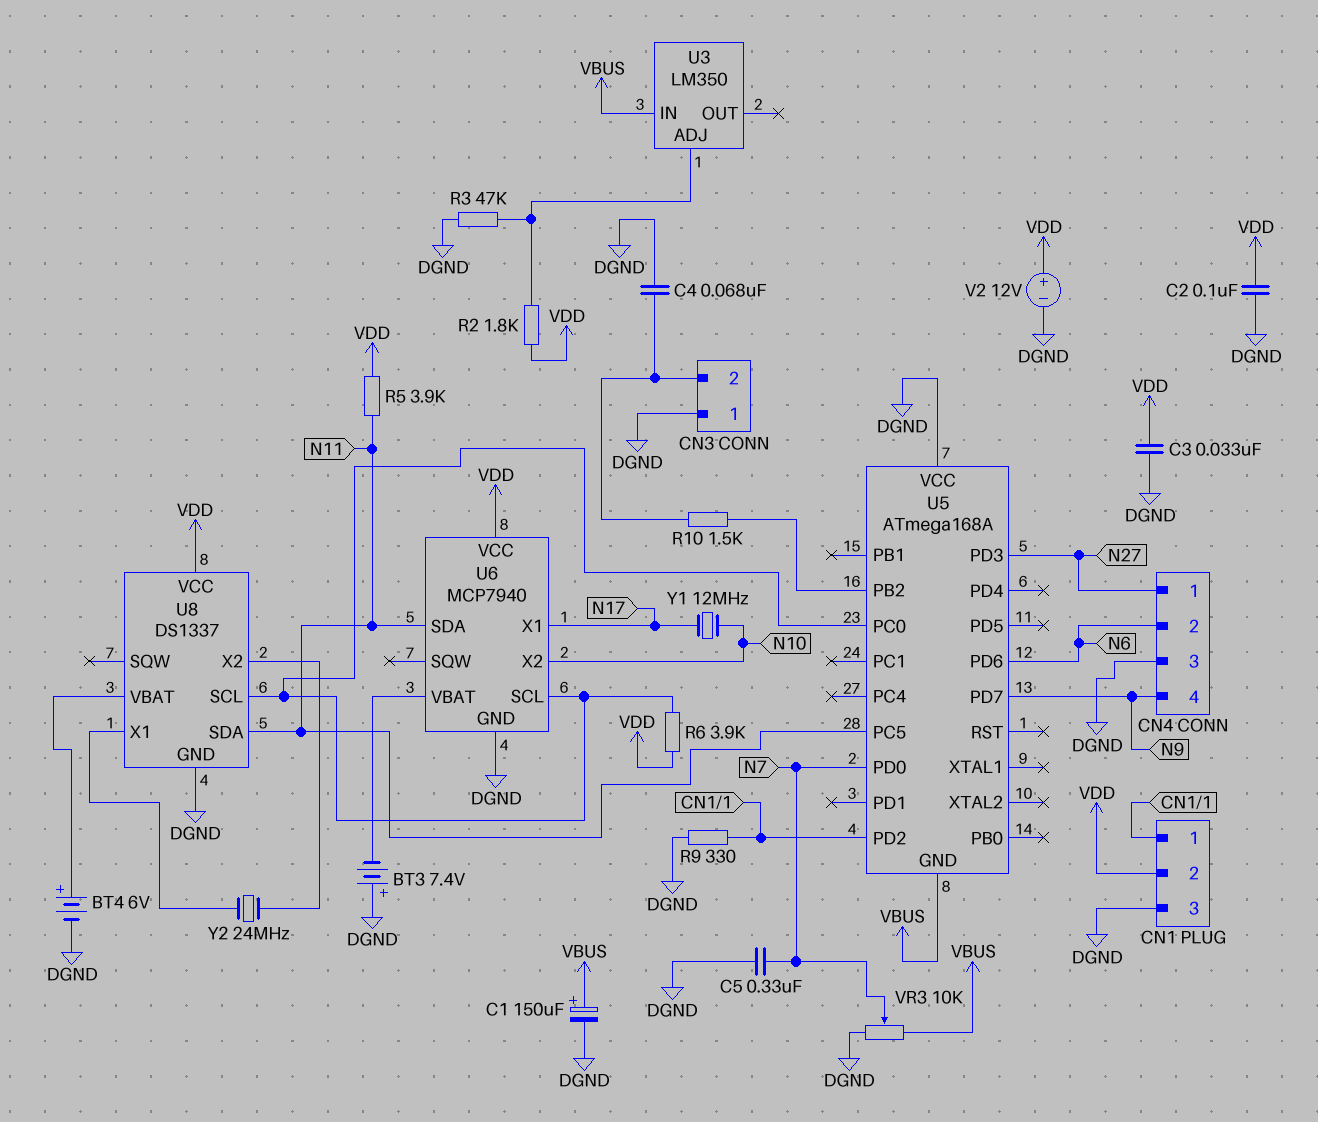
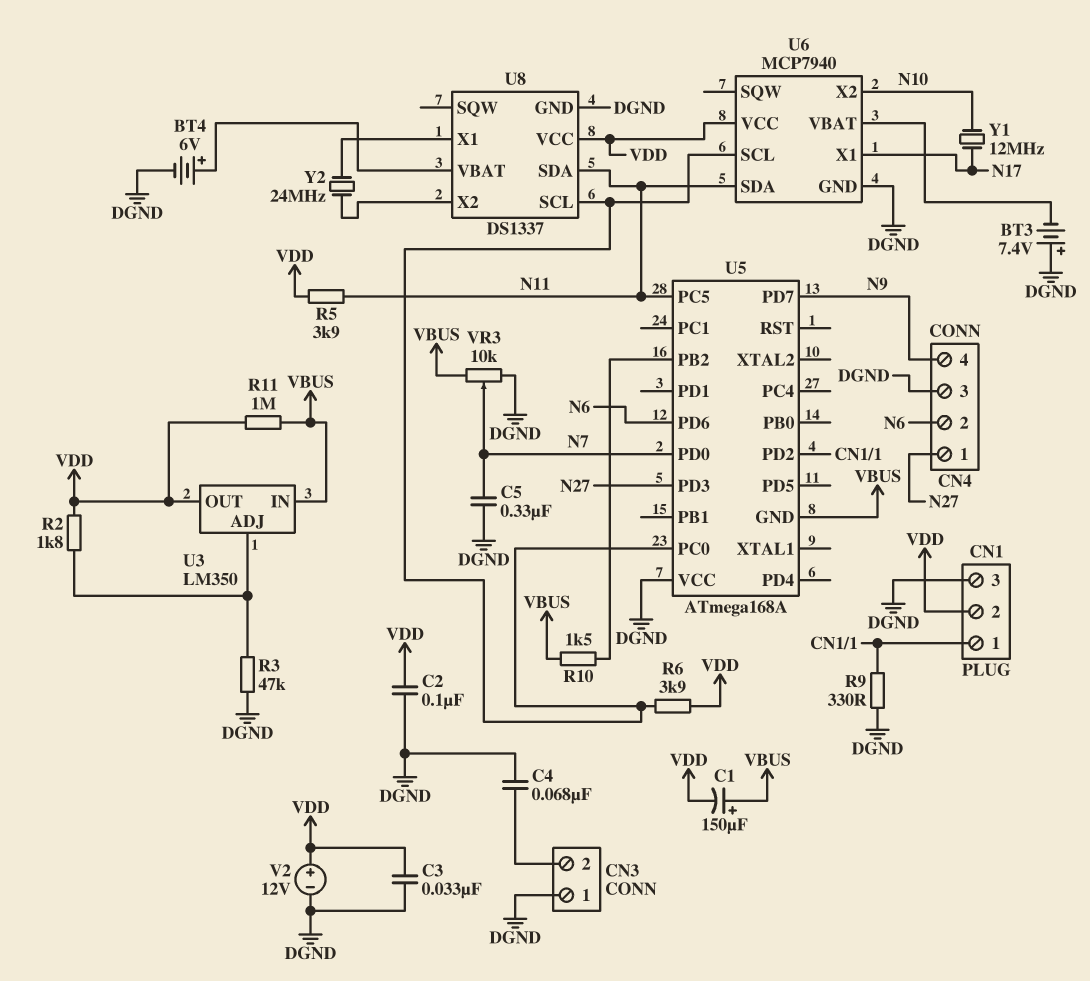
C1: 150uF (plus VBUS, minus DGND) -> 150uF (plus VBUS, minus VDD)
R10: 1.5k (CN3/2, U5/PB2) -> 1.5k (U5/PB2, VBUS)
R11: none -> 1M (VBUS, VDD)
U3 pin OUT: none -> VDD

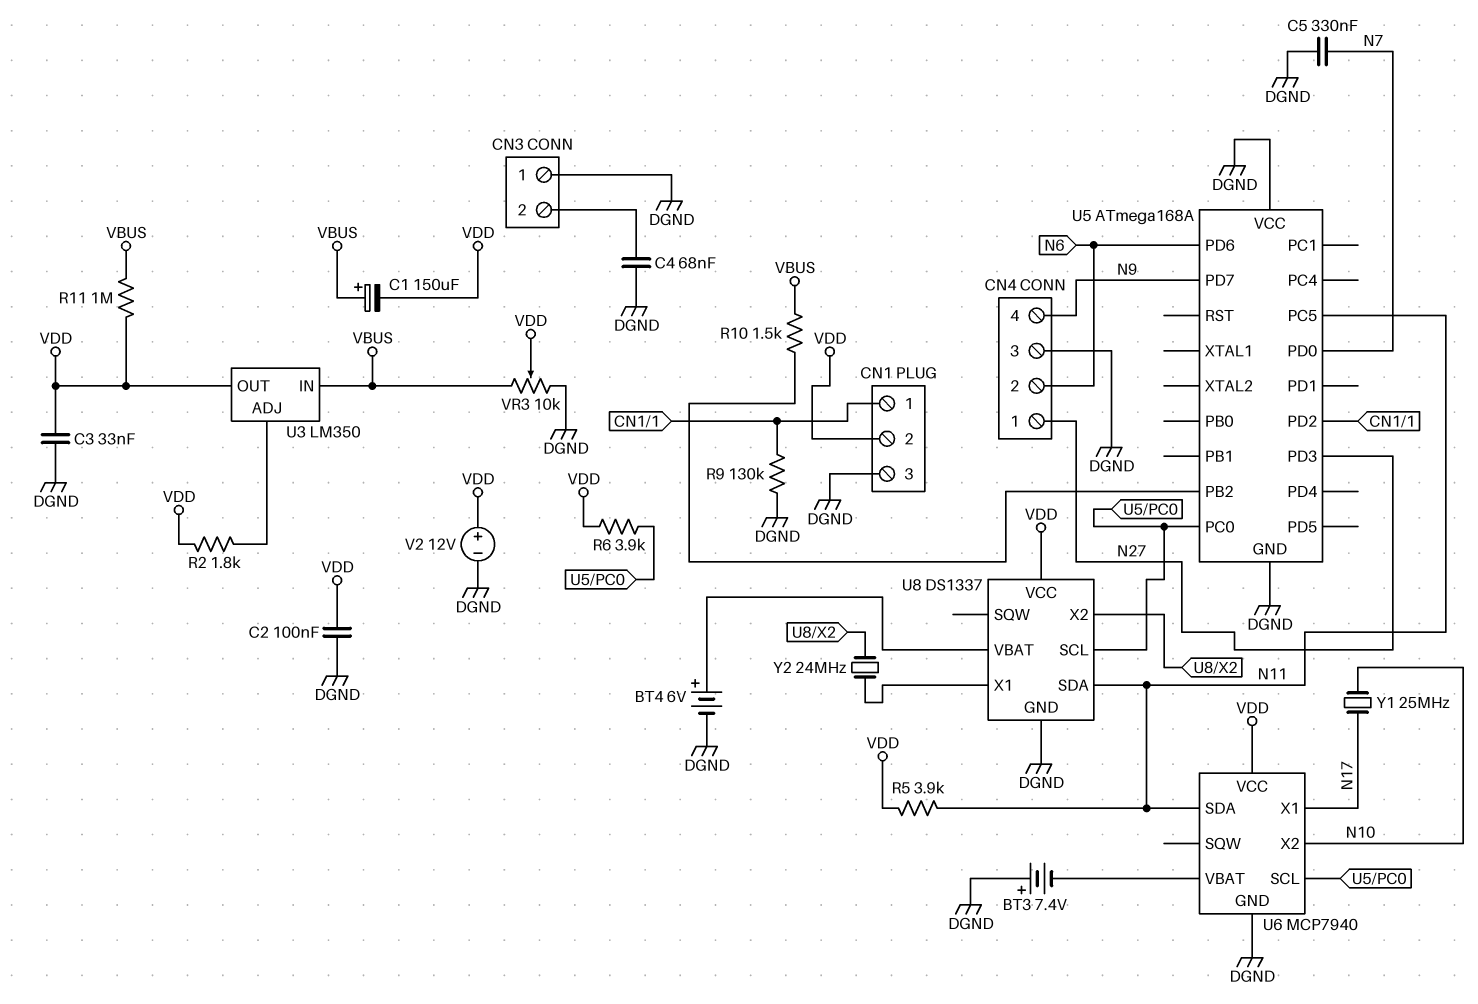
R3: 47k (DGND, U3/ADJ) -> none
R9: 330 (CN1/1, DGND) -> 130k (CN1/1, DGND)
U5 pin GND: VBUS -> DGND
VR3: 10k (DGND, VBUS, wiper N7) -> 10k (DGND, VBUS, wiper VDD)
Y1: 12MHz (N10, N17) -> 25MHz (N10, N17)

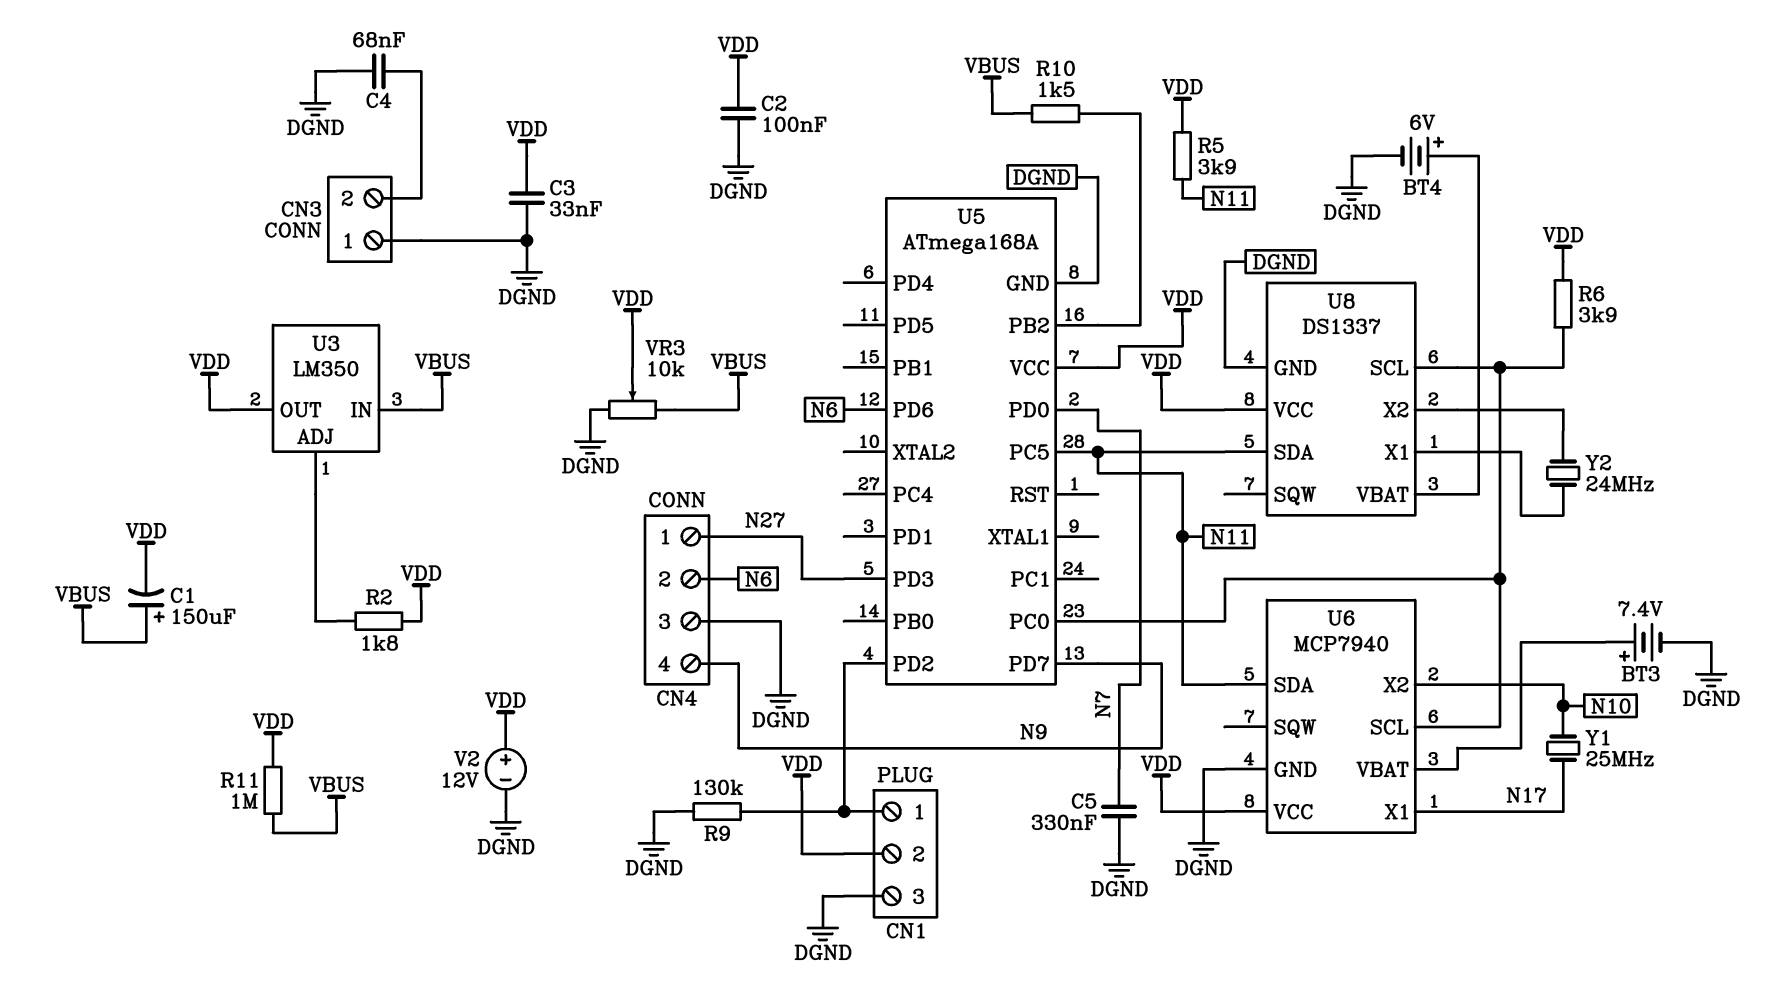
BT3: 7.4V (plus DGND, minus U6/VBAT) -> 7.4V (plus U6/VBAT, minus DGND)
U5 pin VCC: DGND -> VDD

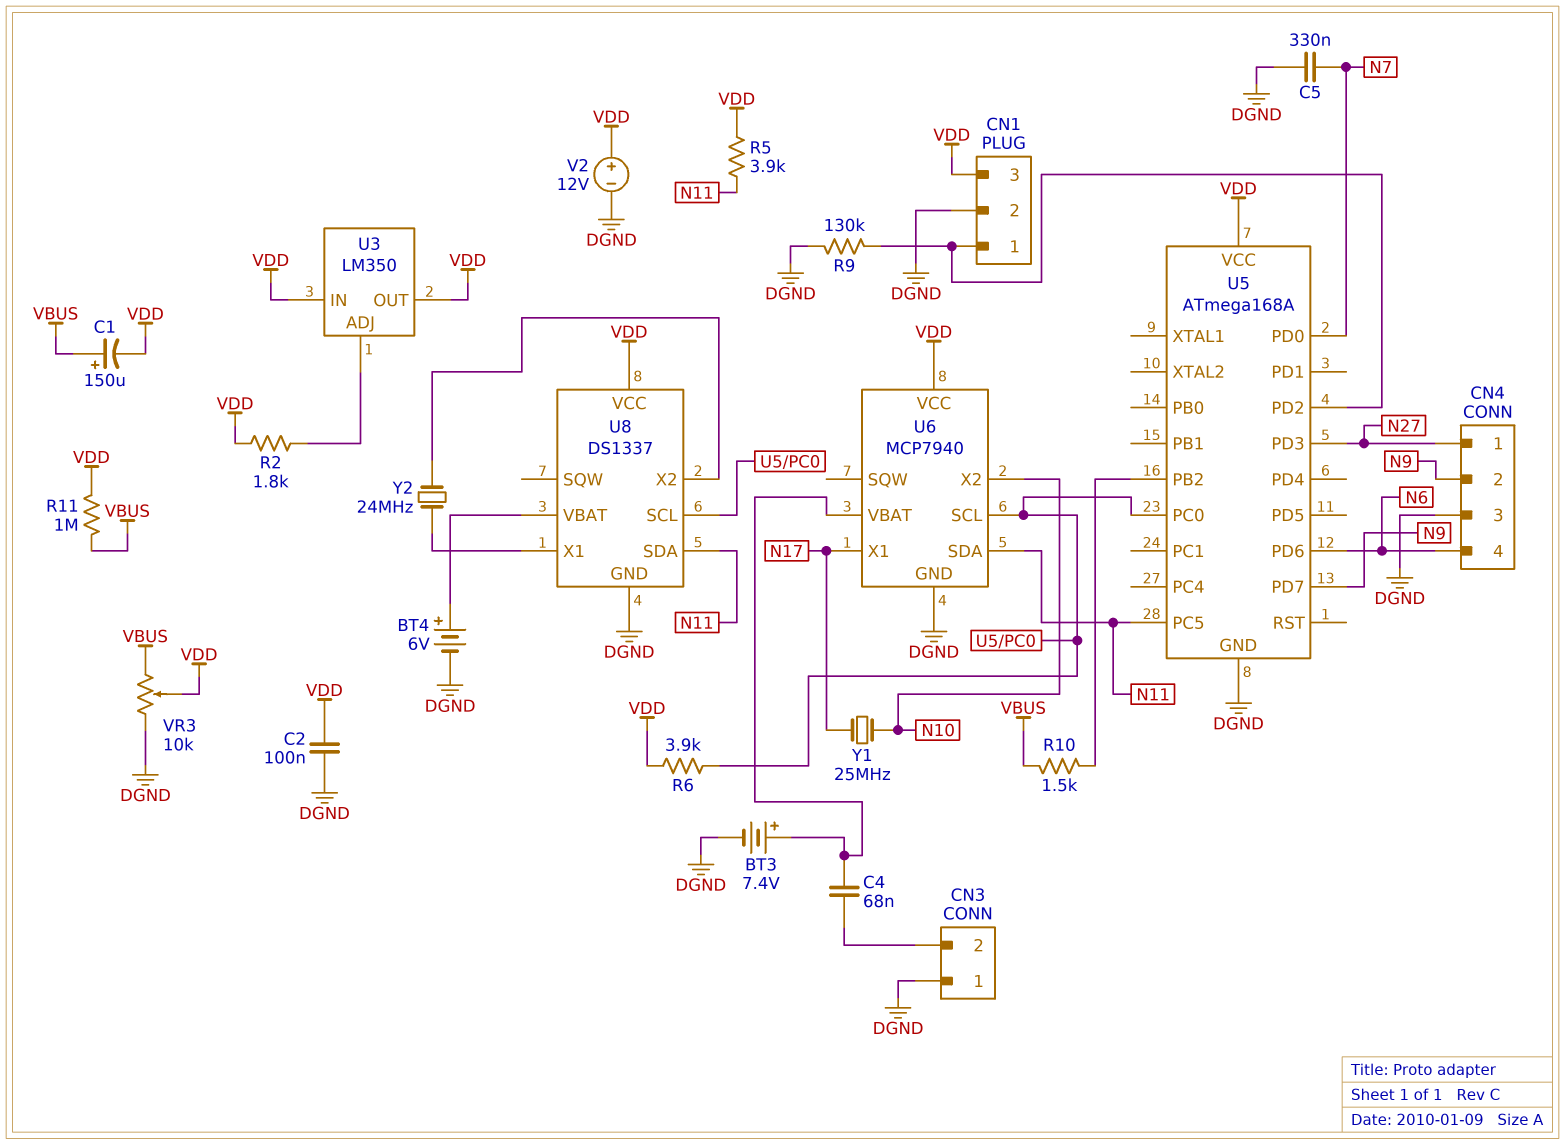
C3: 33nF (DGND, VDD) -> none
C4: 68nF (CN3/2, DGND) -> 68nF (CN3/2, U6/VBAT)
CN1 pin 2: VDD -> DGND
CN1 pin 3: DGND -> VDD
CN4 pin 2: N6 -> N9
CN4 pin 4: N9 -> N6
U3 pin IN: VBUS -> VDD

